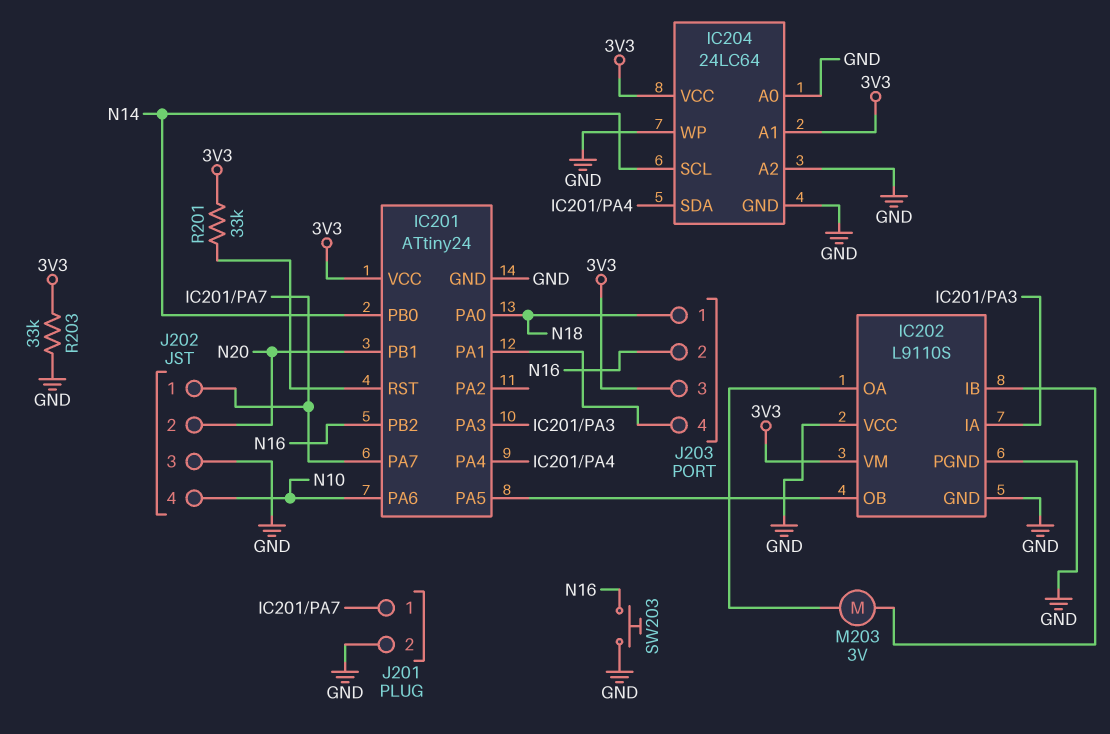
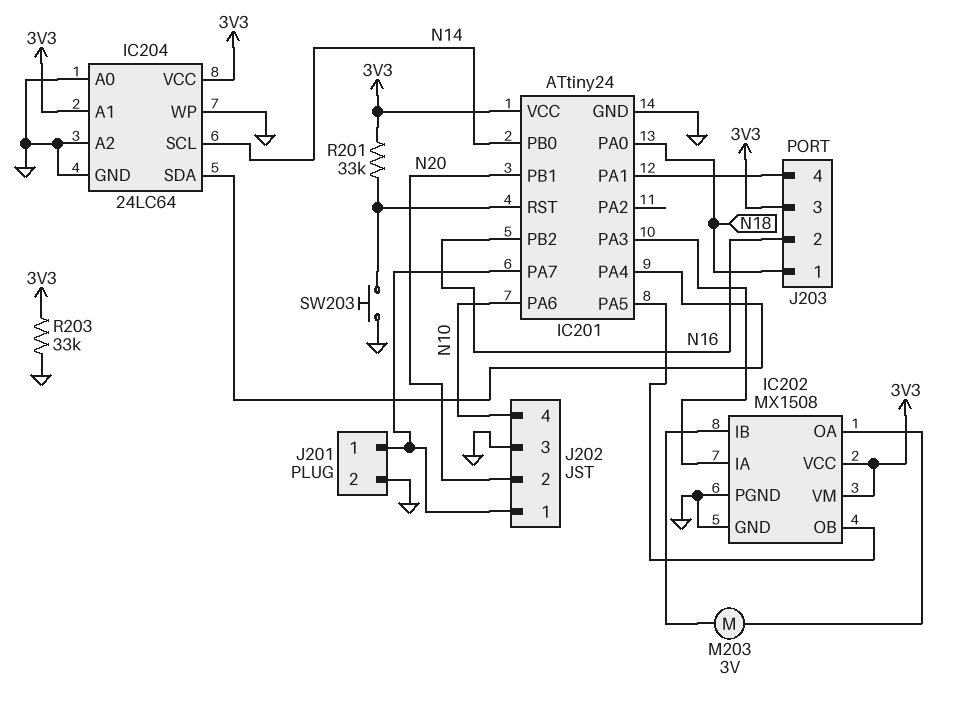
IC202: L9110S -> MX1508
IC202 pin VCC: GND -> 3V3
SW203: button (GND, N16) -> button (GND, IC201/RST)

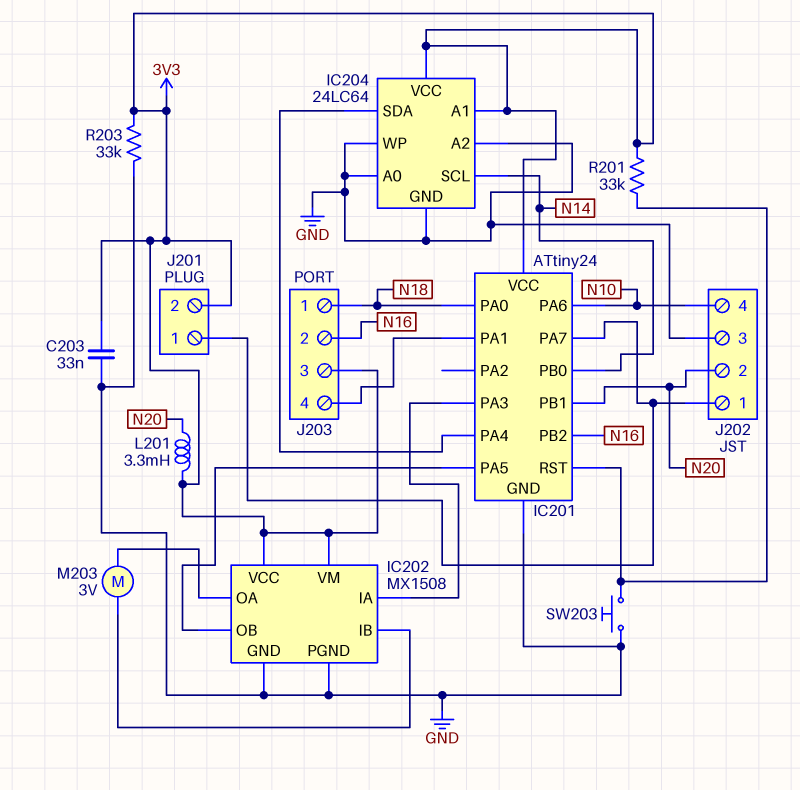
C203: none -> 33nF (3V3, GND)
J201 pin 2: GND -> 3V3
L201: none -> 3.3mH (3V3, N20)

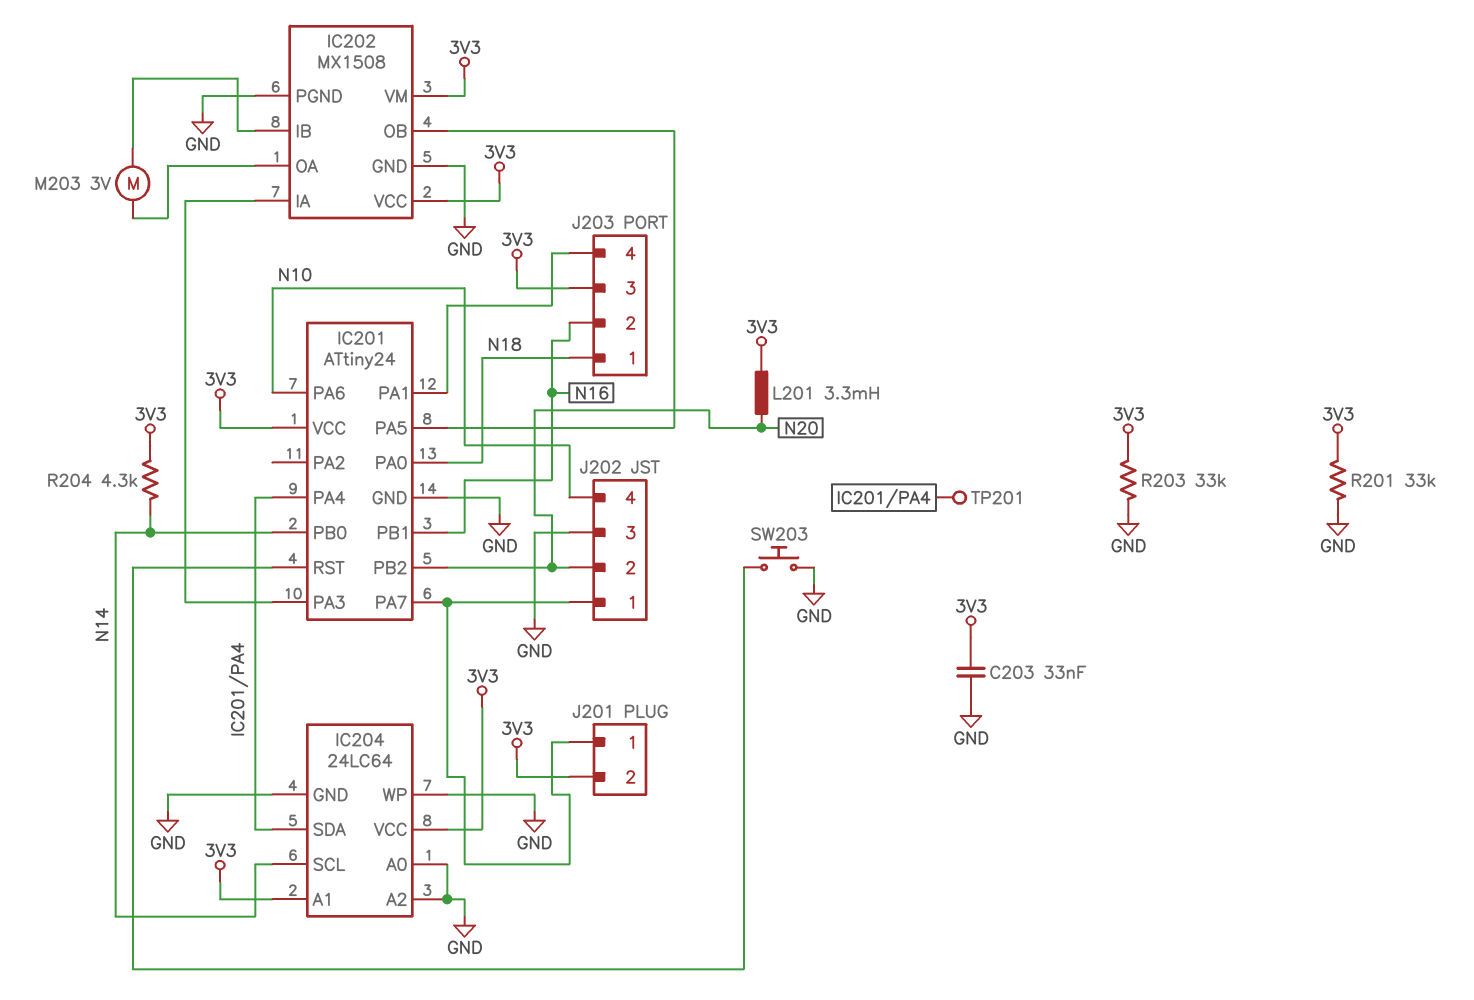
IC201 pin PB1: N20 -> N16
IC201 pin PB2: N16 -> N20
R201: 33k (3V3, IC201/RST) -> 33k (3V3, GND)
R204: none -> 4.3k (3V3, N14)
TP201: none -> test point (IC201/PA4)

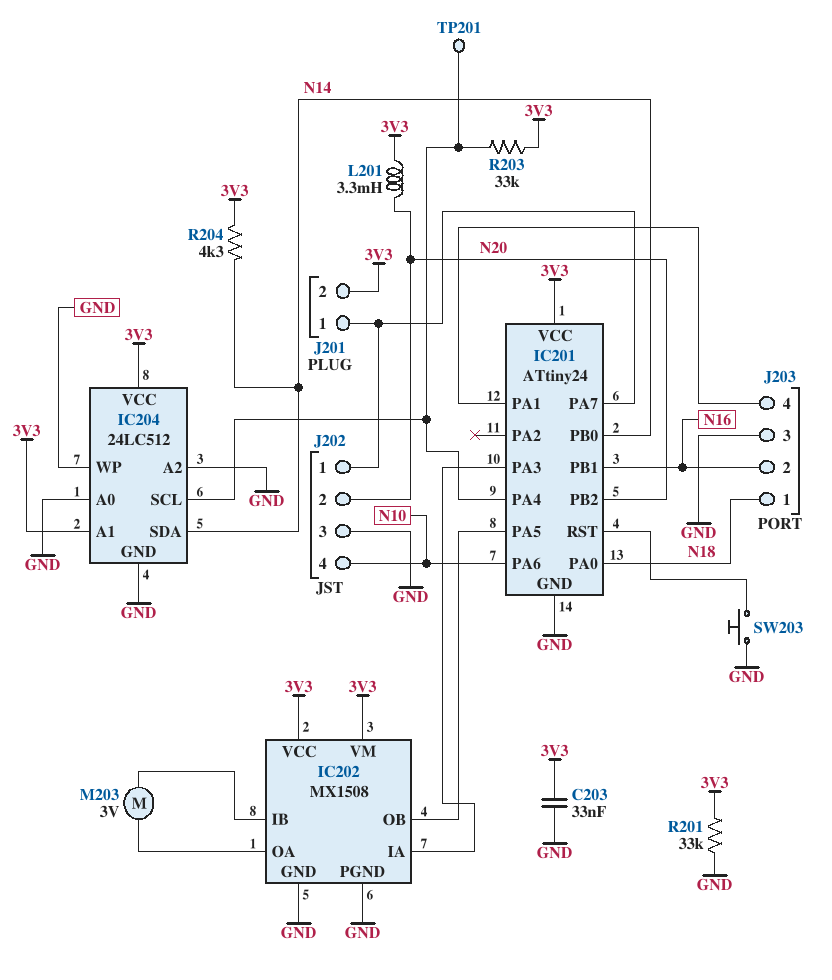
IC204: 24LC64 -> 24LC512
IC204 pin SCL: N14 -> IC201/PA4
IC204 pin SDA: IC201/PA4 -> N14
J203 pin 3: 3V3 -> GND
R203: 33k (3V3, GND) -> 33k (3V3, IC201/PA4)

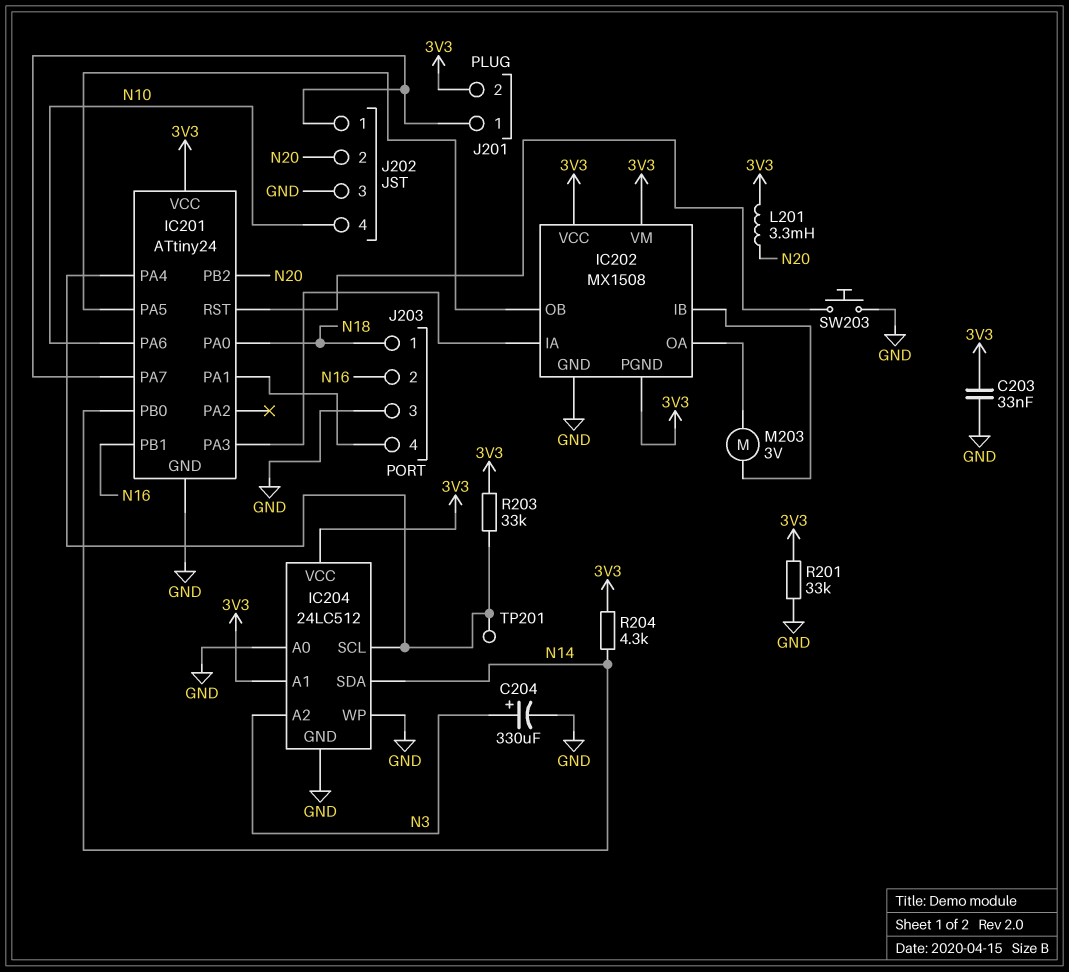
C204: none -> 330uF (plus N3, minus GND)
IC202 pin PGND: GND -> 3V3
IC204 pin A2: GND -> N3

